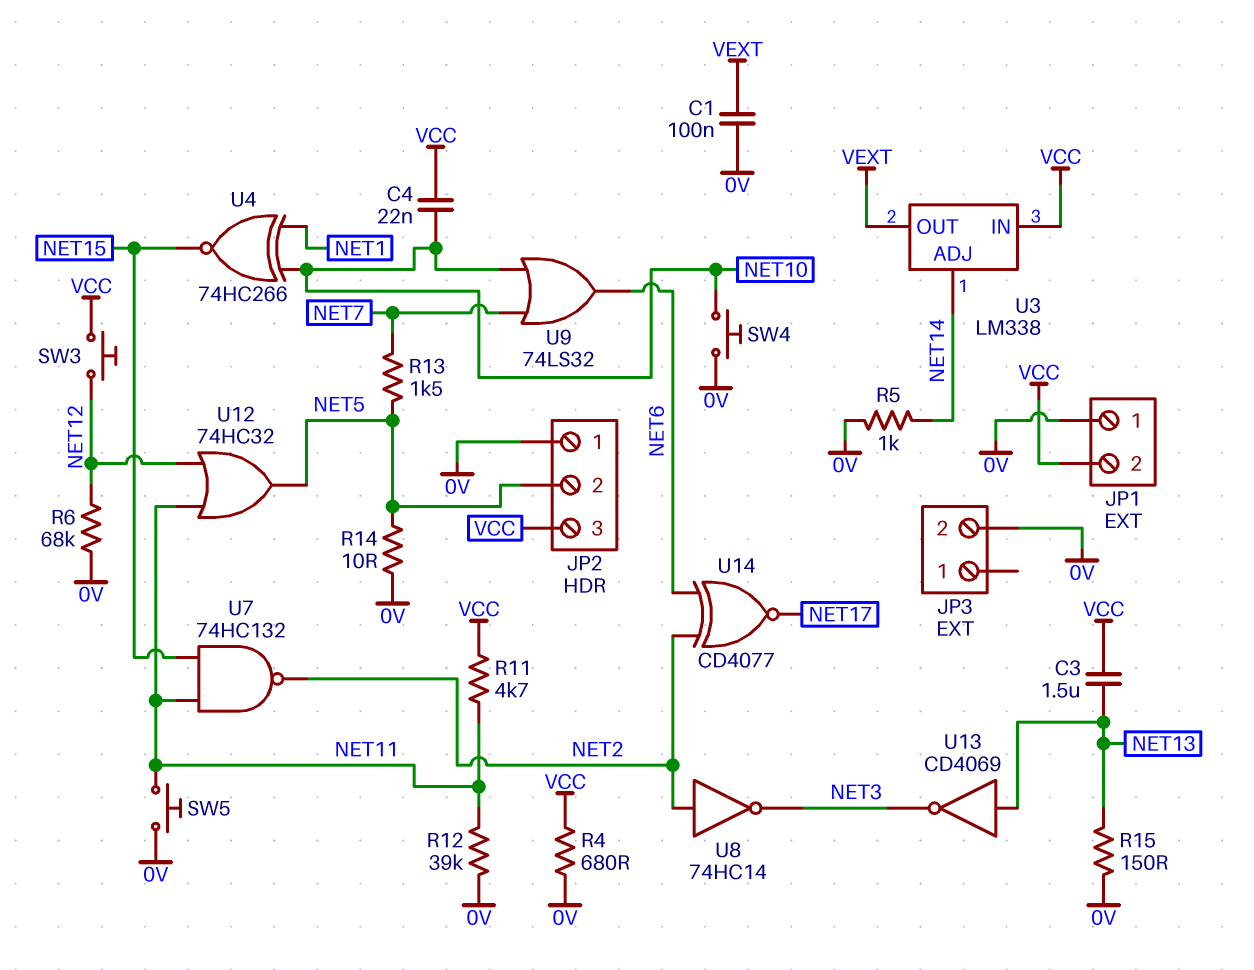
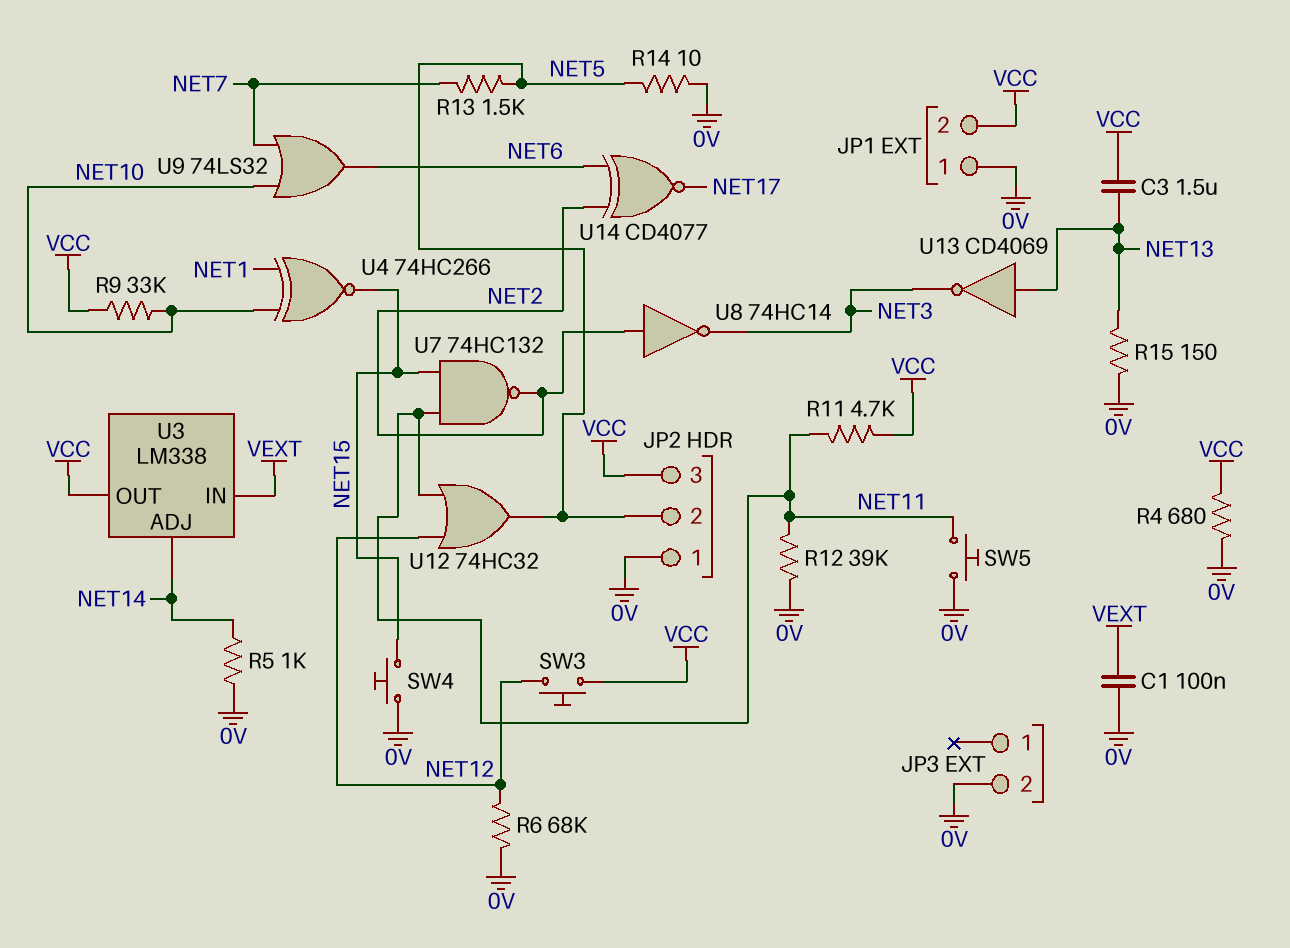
C4: 22nF (NET10, VCC) -> none
R9: none -> 33k (NET10, VCC)
SW4: button (0V, NET10) -> button (0V, NET15)
U3 pin IN: VCC -> VEXT
U3 pin OUT: VEXT -> VCC

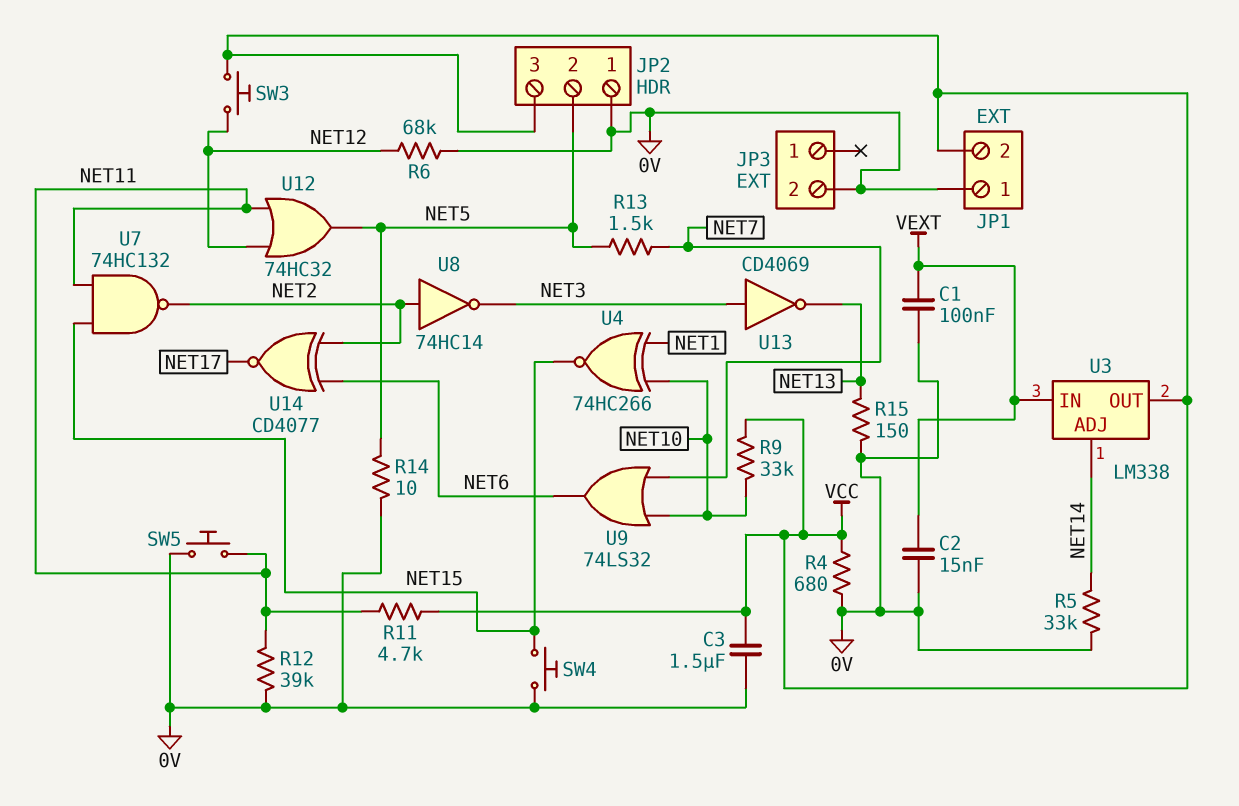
C2: none -> 15nF (0V, VEXT)
C3: 1.5uF (NET13, VCC) -> 1.5uF (0V, VCC)
R5: 1k (0V, NET14) -> 33k (0V, NET14)
U13: NOT CD4069 (in NET13, out NET3) -> NOT CD4069 (in NET3, out NET13)

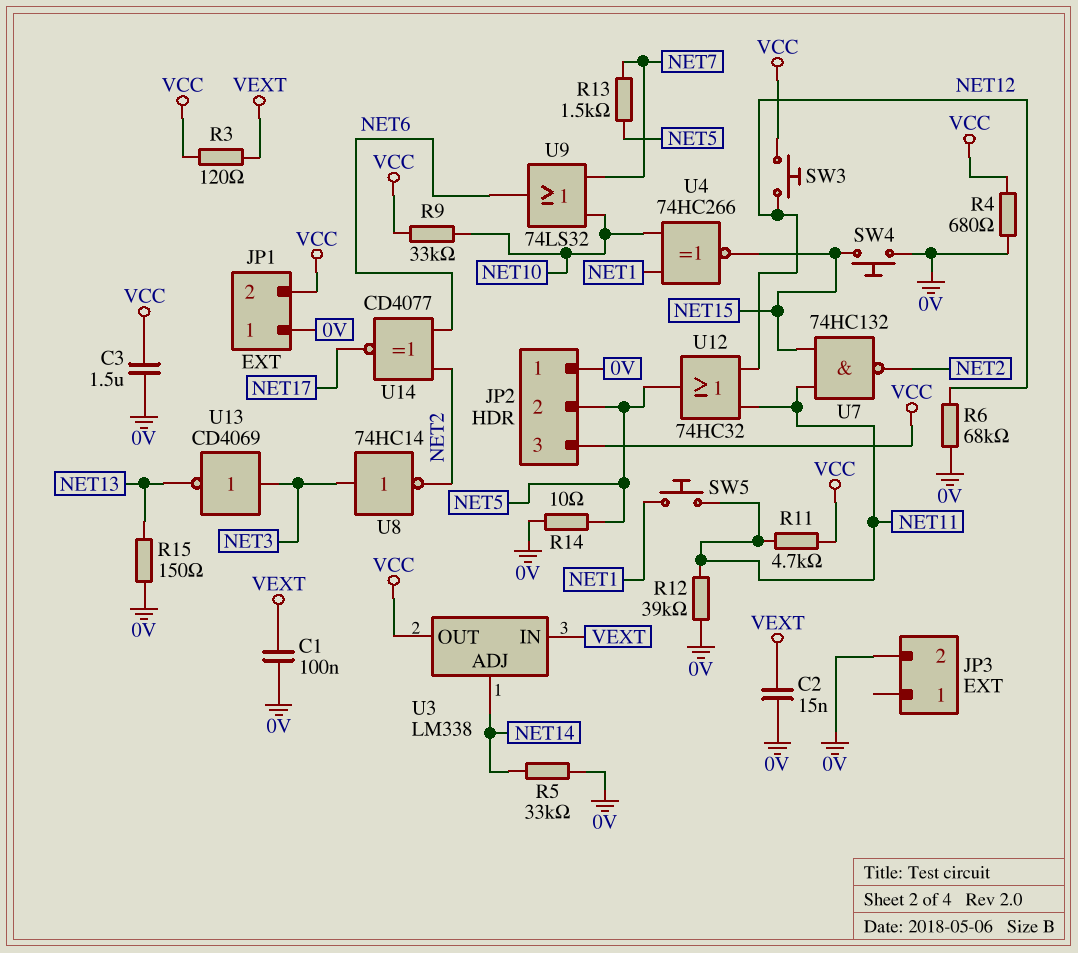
R3: none -> 120 (VCC, VEXT)
SW5: button (0V, NET11) -> button (NET1, NET11)
U8: NOT 74HC14 (in NET2, out NET3) -> NOT 74HC14 (in NET3, out NET2)

